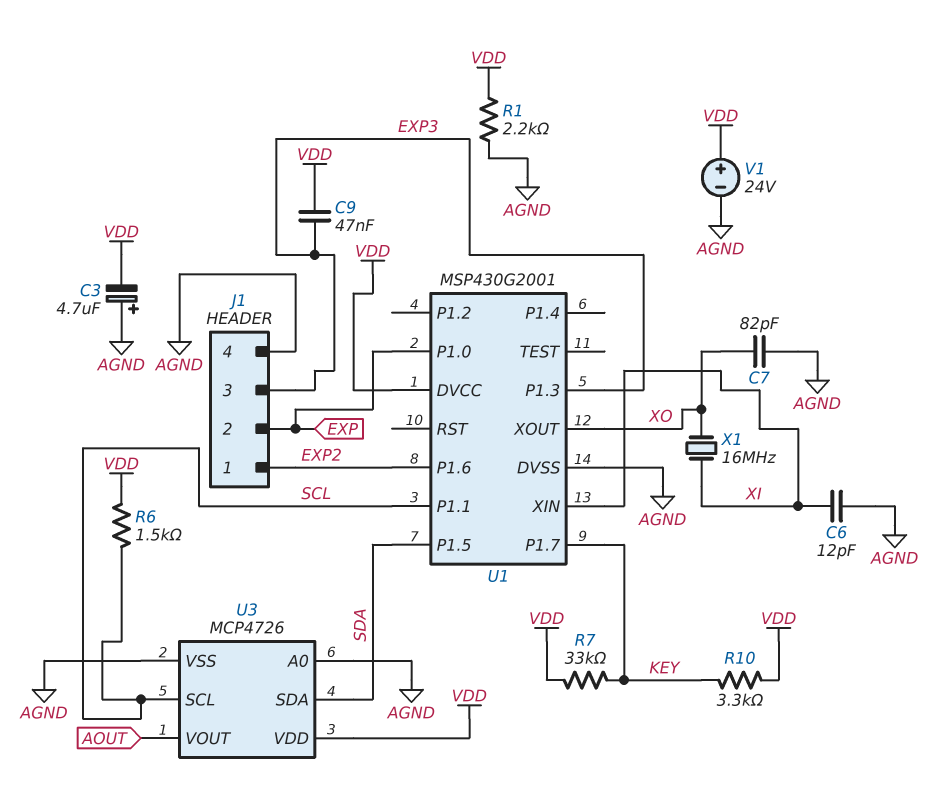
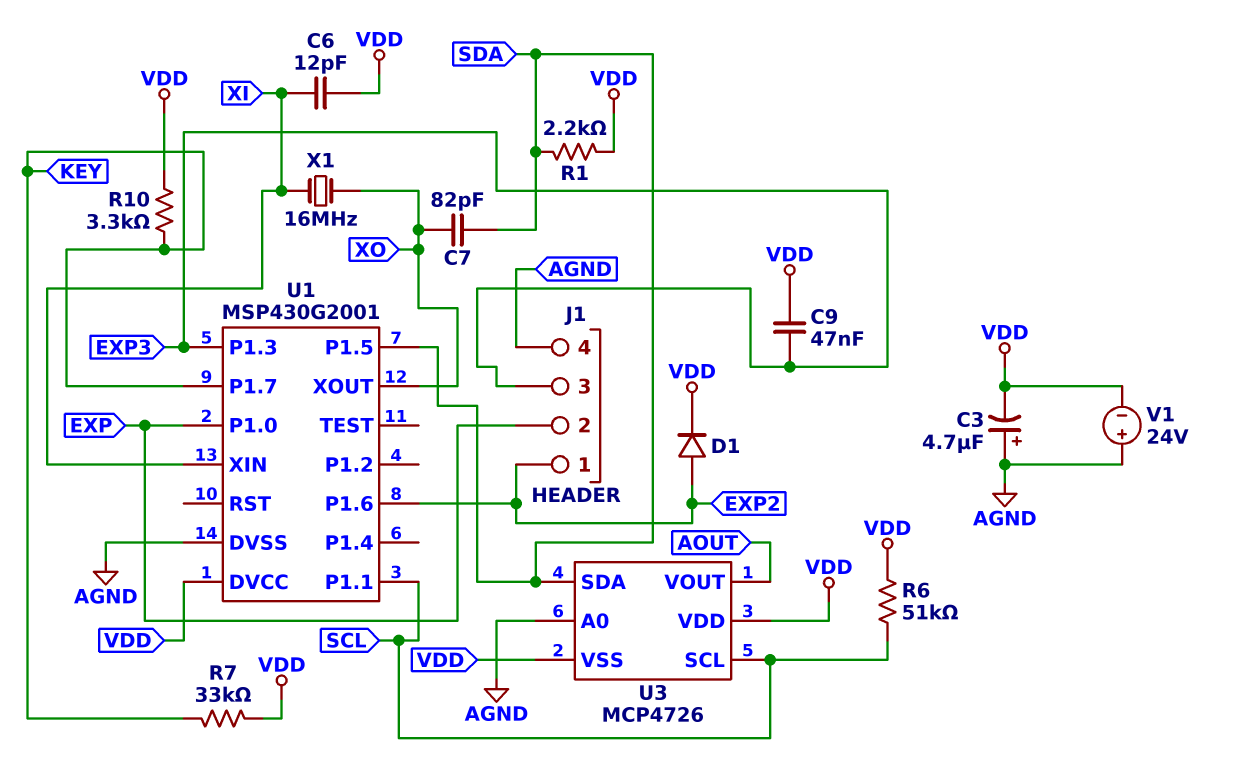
C6: 12pF (AGND, XI) -> 12pF (VDD, XI)
C7: 82pF (AGND, XO) -> 82pF (SDA, XO)
D1: none -> diode (A EXP2, K VDD)
R1: 2.2k (AGND, VDD) -> 2.2k (SDA, VDD)
R6: 1.5k (SCL, VDD) -> 51k (SCL, VDD)
U3 pin VSS: AGND -> VDD
V1: 24V (plus VDD, minus AGND) -> 24V (plus AGND, minus VDD)

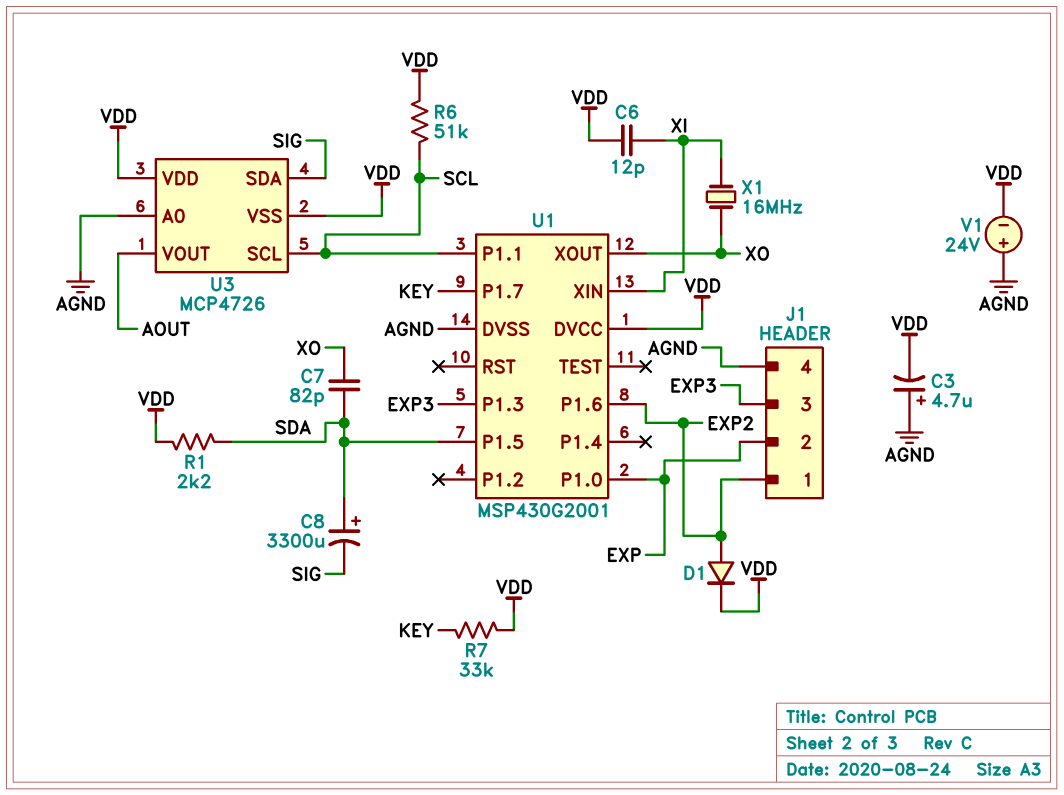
C8: none -> 3300uF (plus SDA, minus SIG)
C9: 47nF (EXP3, VDD) -> none
R10: 3.3k (KEY, VDD) -> none
U3 pin SDA: SDA -> SIG

